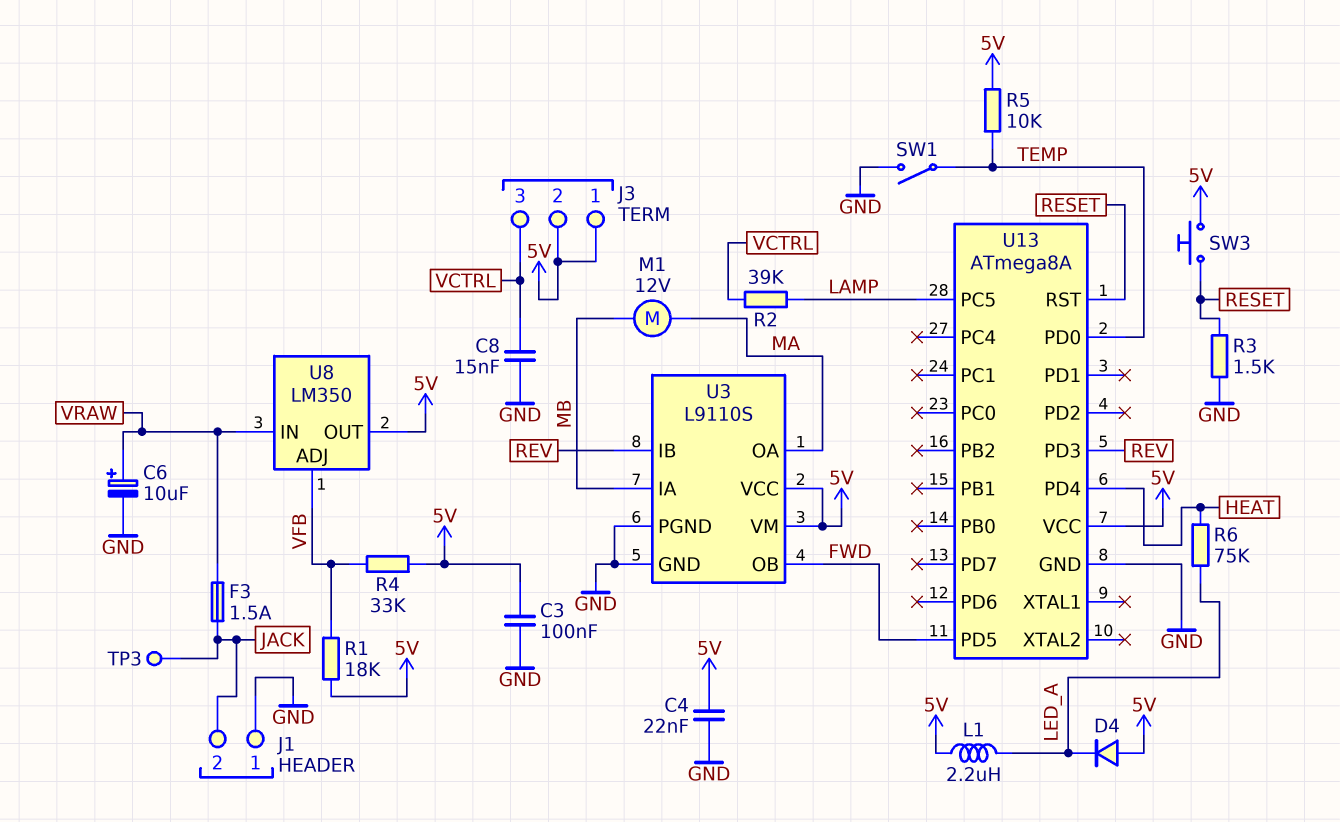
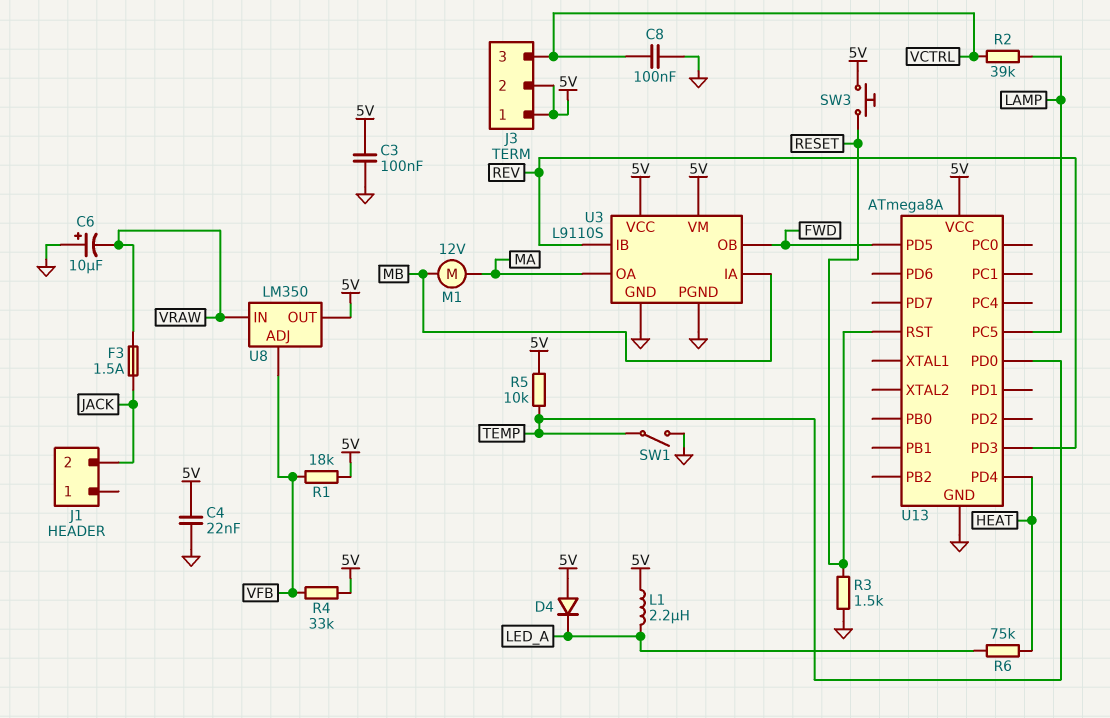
C6: 10uF (plus VRAW, minus GND) -> 10uF (plus GND, minus VRAW)
C8: 15nF (GND, VCTRL) -> 100nF (GND, VCTRL)
J1 pin 1: GND -> none
TP3: test point (JACK) -> none

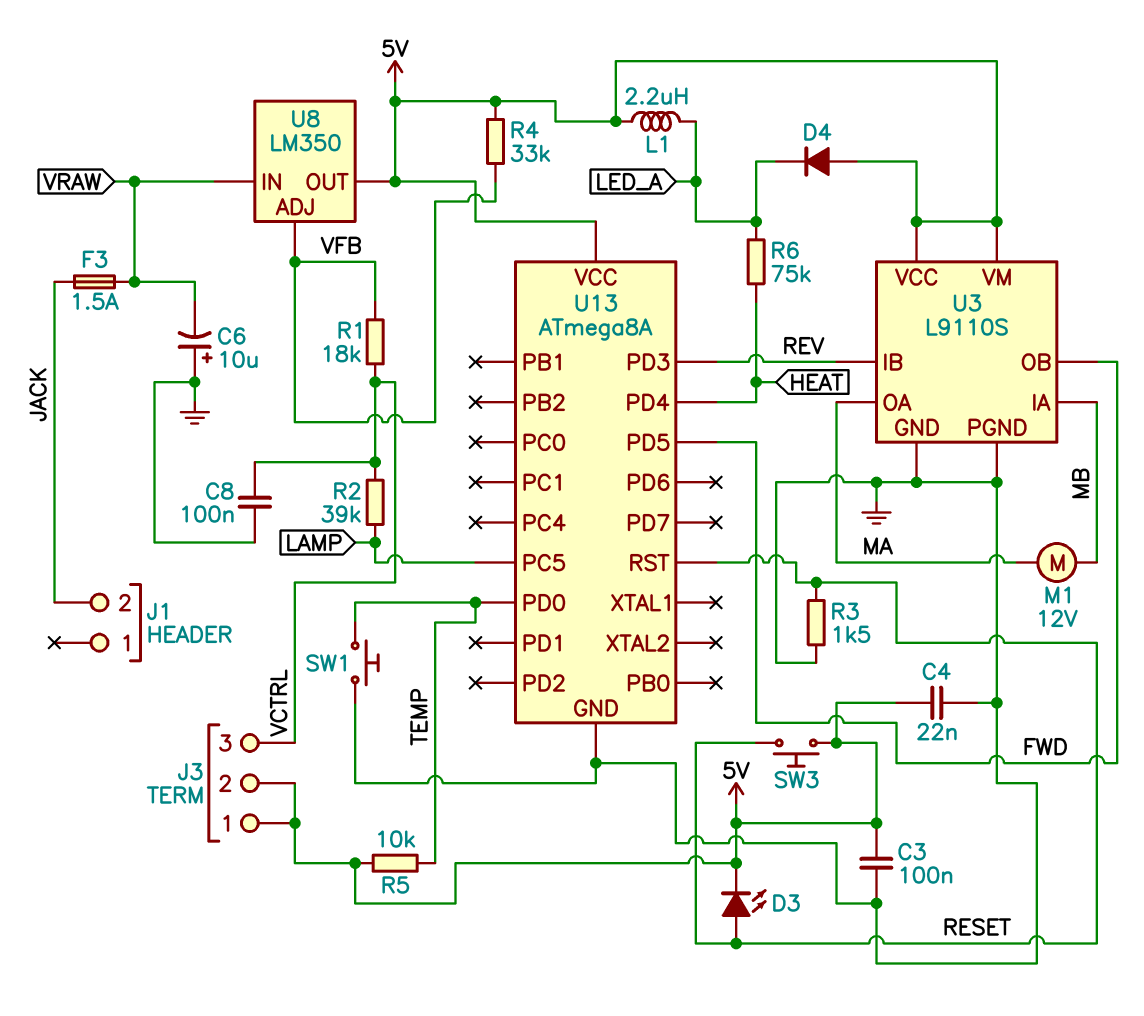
D3: none -> LED (A RESET, K 5V)
R1: 18k (5V, VFB) -> 18k (VCTRL, VFB)
SW1: switch (GND, TEMP) -> button (GND, TEMP)

